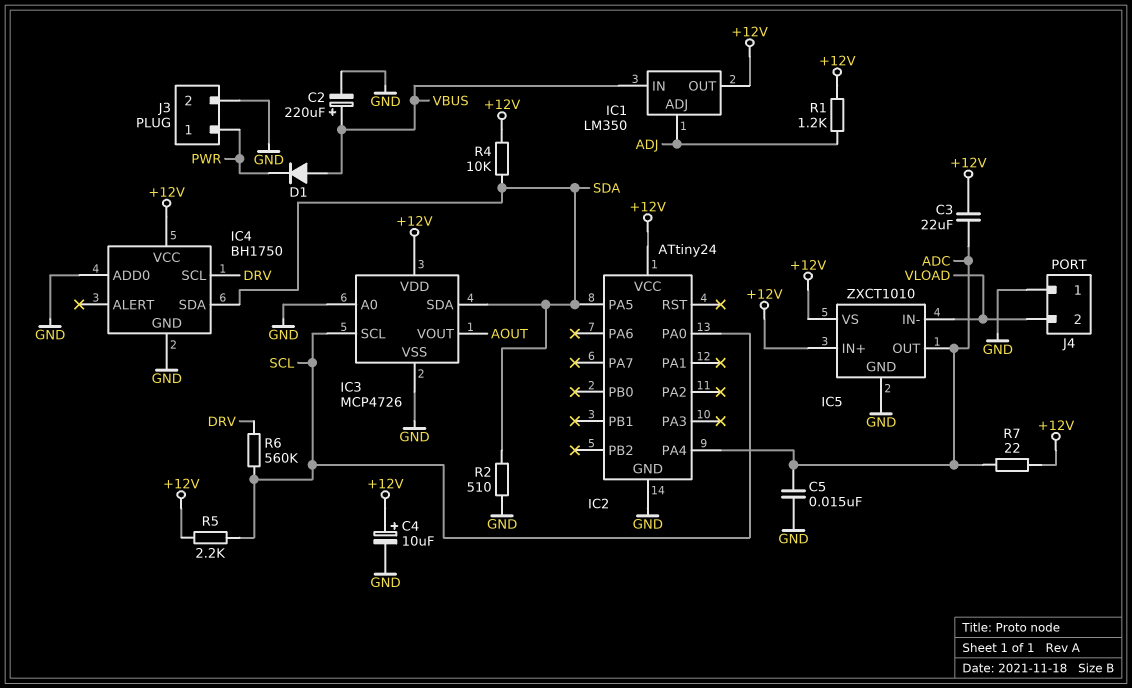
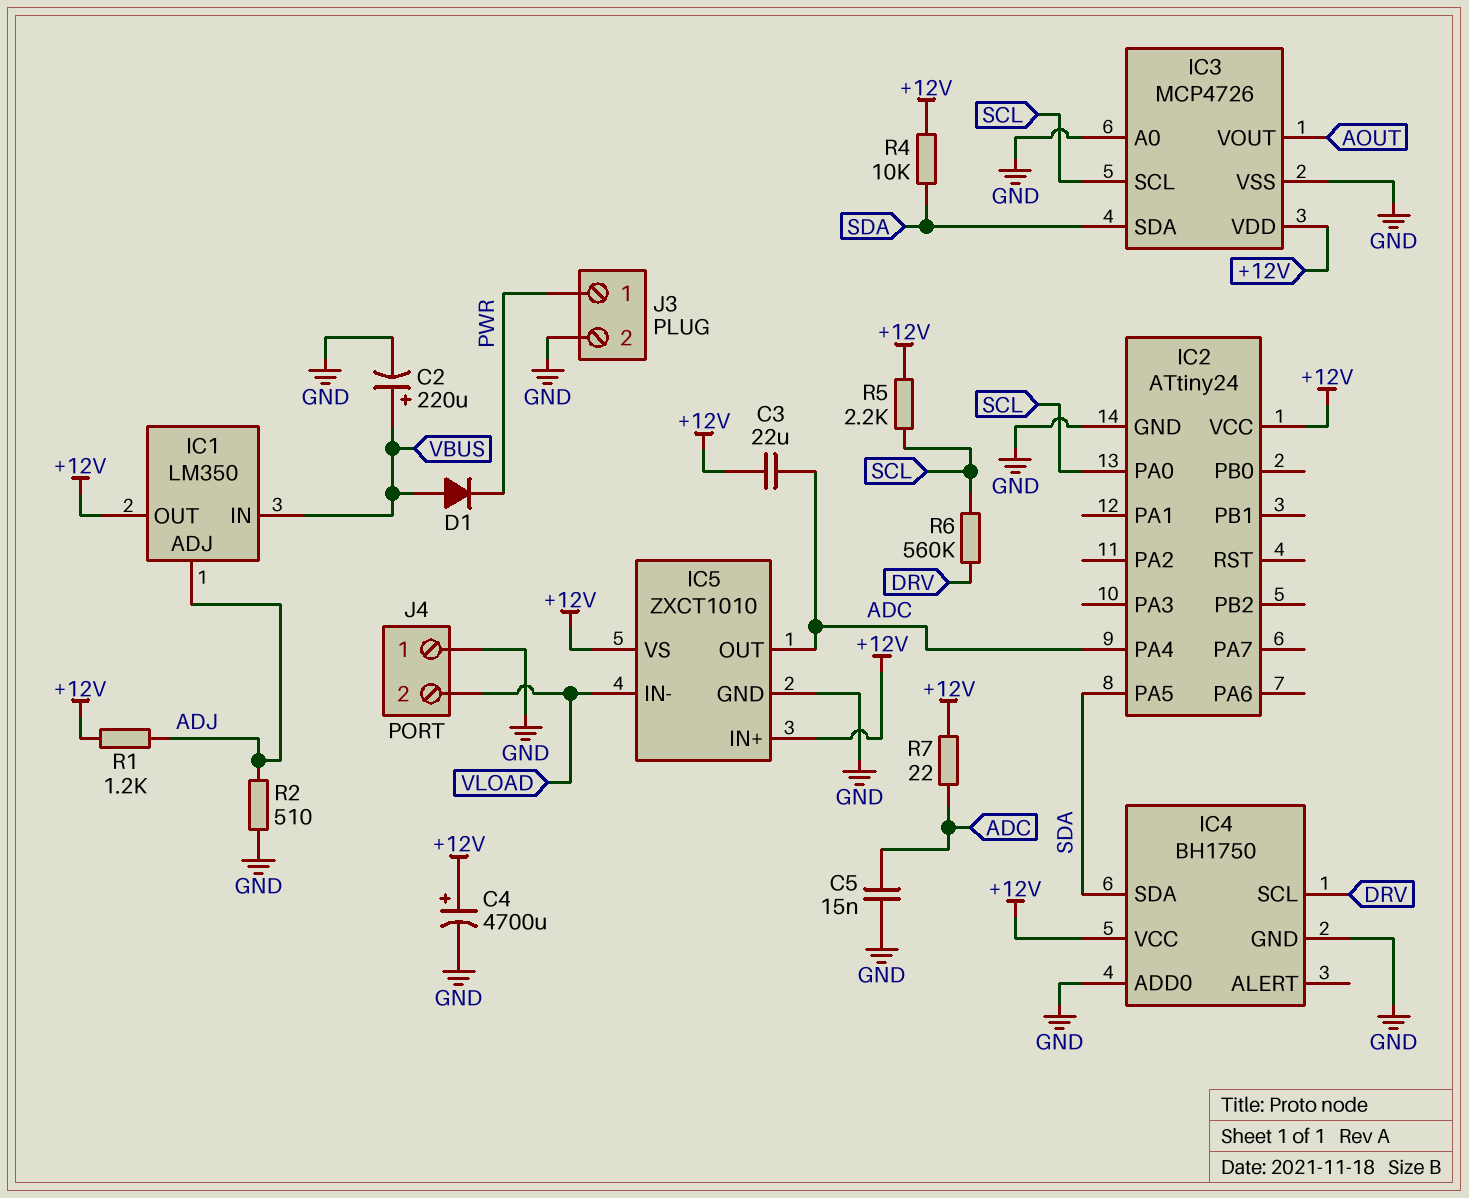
C4: 10uF (plus +12V, minus GND) -> 4700uF (plus +12V, minus GND)
R2: 510 (GND, SDA) -> 510 (ADJ, GND)

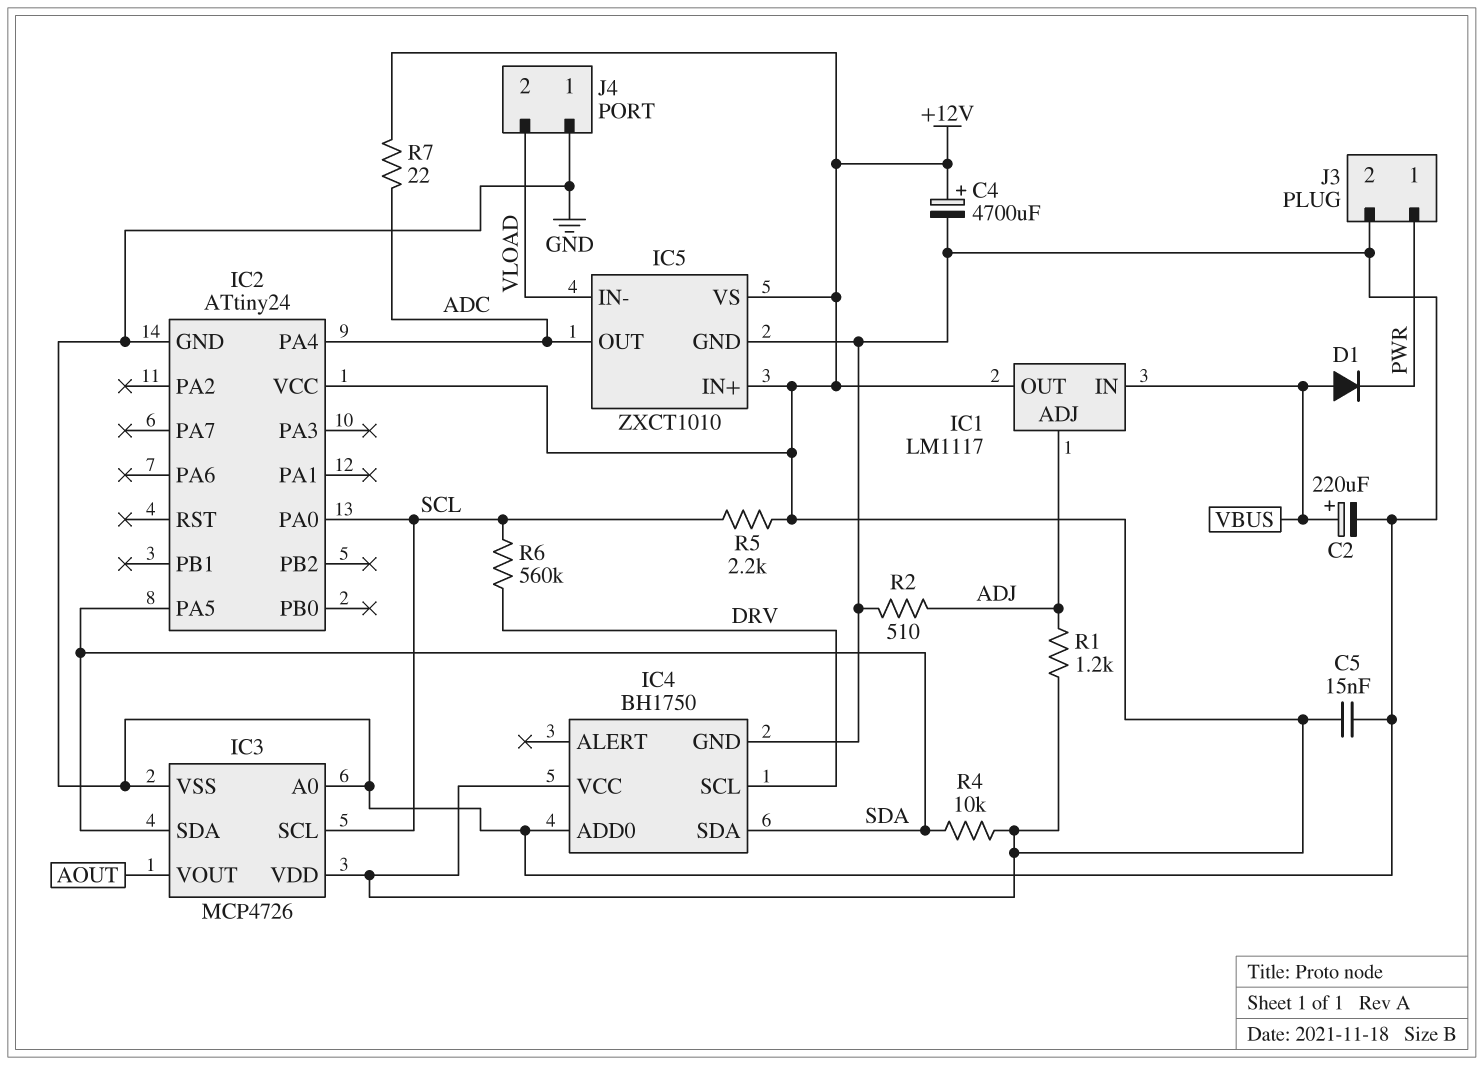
C3: 22uF (+12V, ADC) -> none
C5: 15nF (ADC, GND) -> 15nF (+12V, GND)
IC1: LM350 -> LM1117

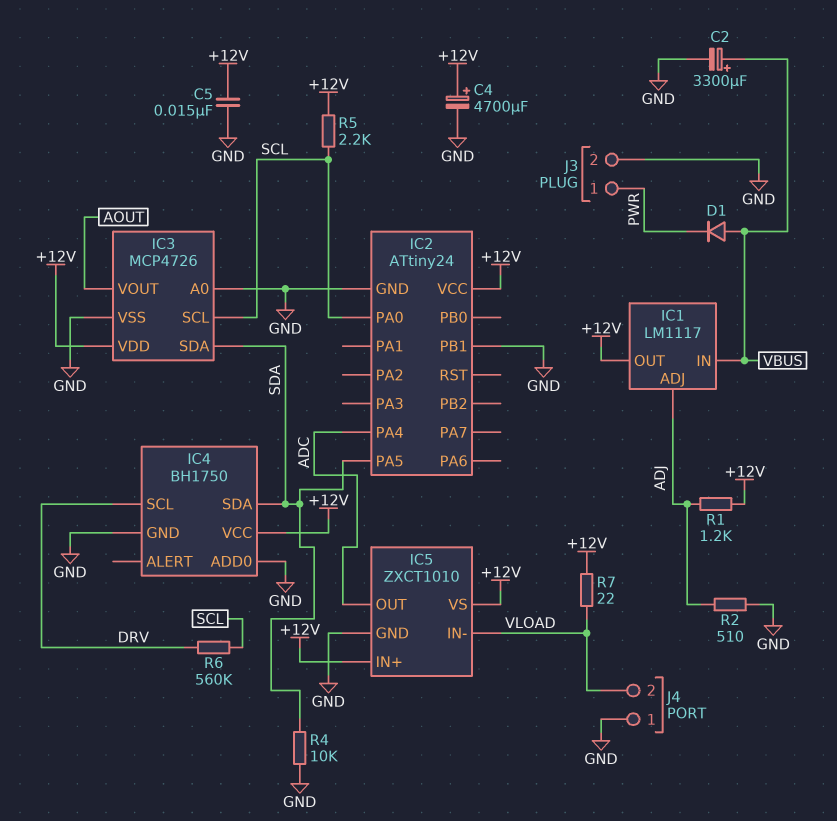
C2: 220uF (plus VBUS, minus GND) -> 3300uF (plus VBUS, minus GND)
IC2 pin PB1: none -> GND
R4: 10k (+12V, SDA) -> 10k (GND, SDA)
R7: 22 (+12V, ADC) -> 22 (+12V, VLOAD)

